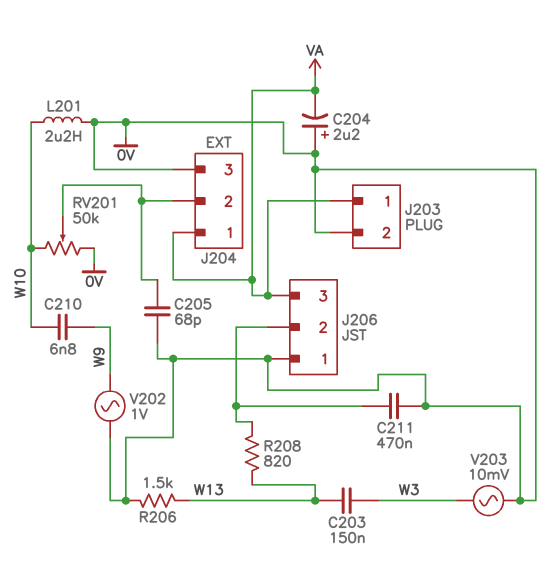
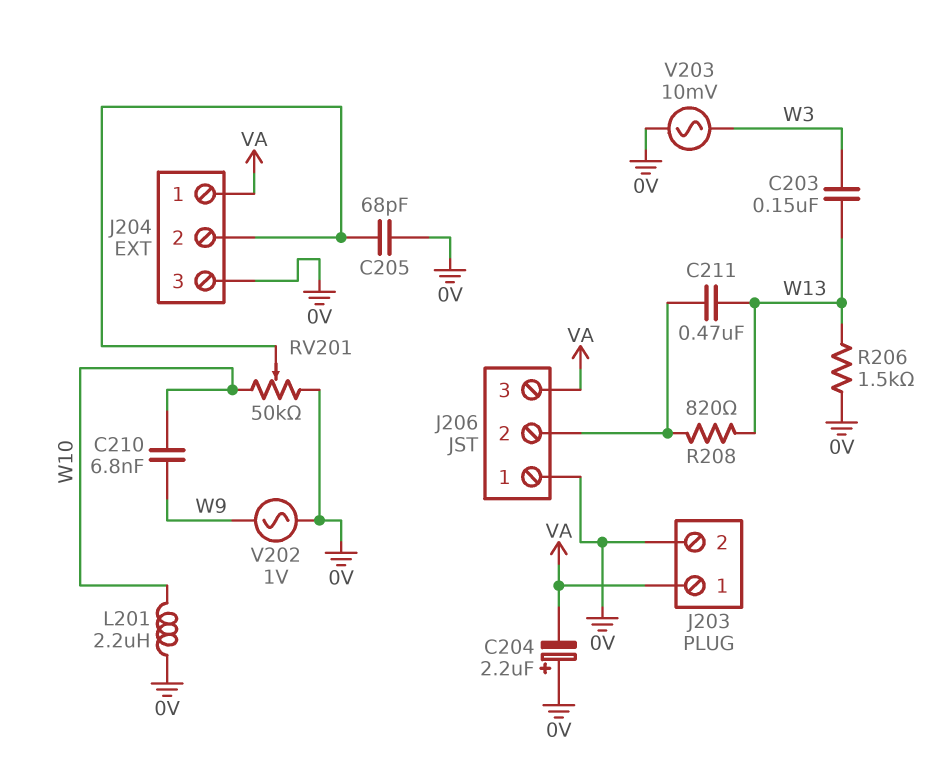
C211: 470nF (0V, J206/2) -> 470nF (J206/2, W13)

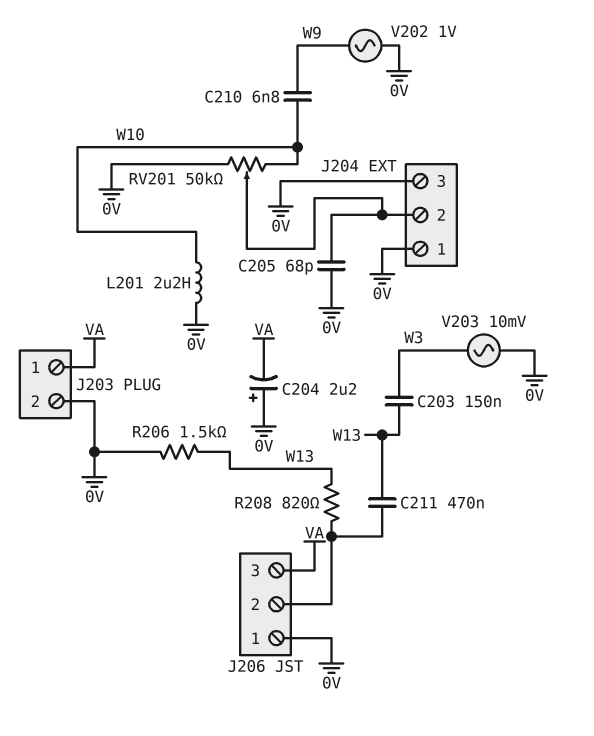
J204 pin 1: VA -> 0V

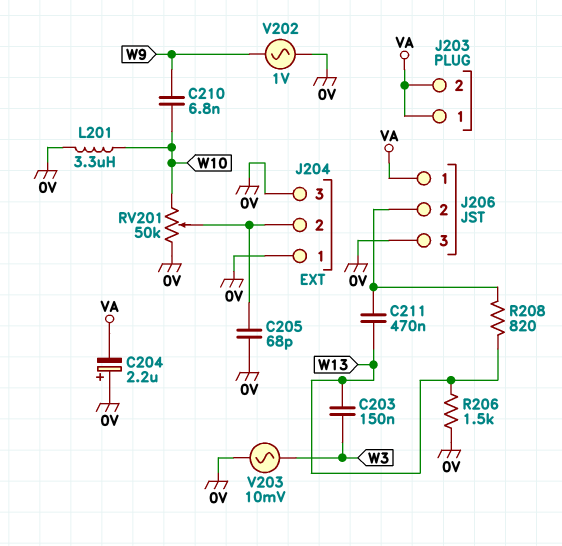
J203 pin 2: 0V -> VA
J206 pin 1: 0V -> VA
J206 pin 3: VA -> 0V
L201: 2.2uH (0V, W10) -> 3.3uH (0V, W10)

